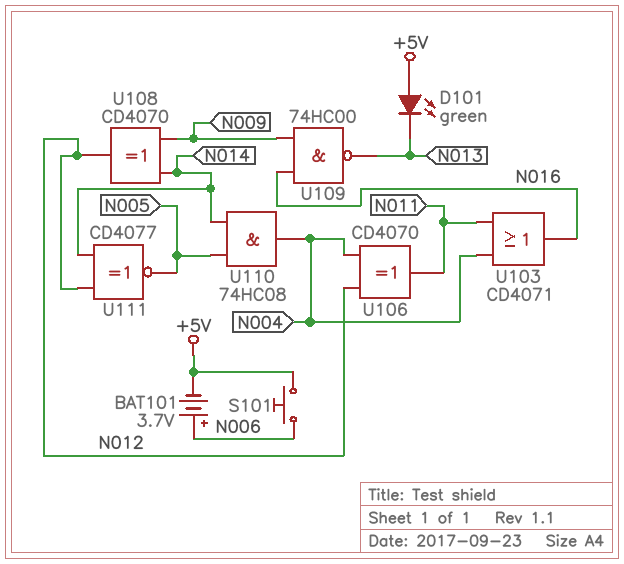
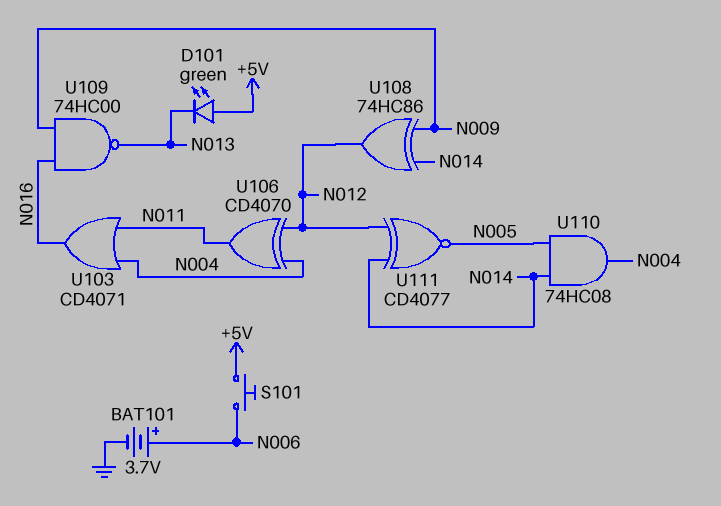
BAT101: 3.7V (plus N006, minus +5V) -> 3.7V (plus N006, minus GND)
U108: XOR CD4070 (in N009, in N014, out N012) -> XOR 74HC86 (in N009, in N014, out N012)

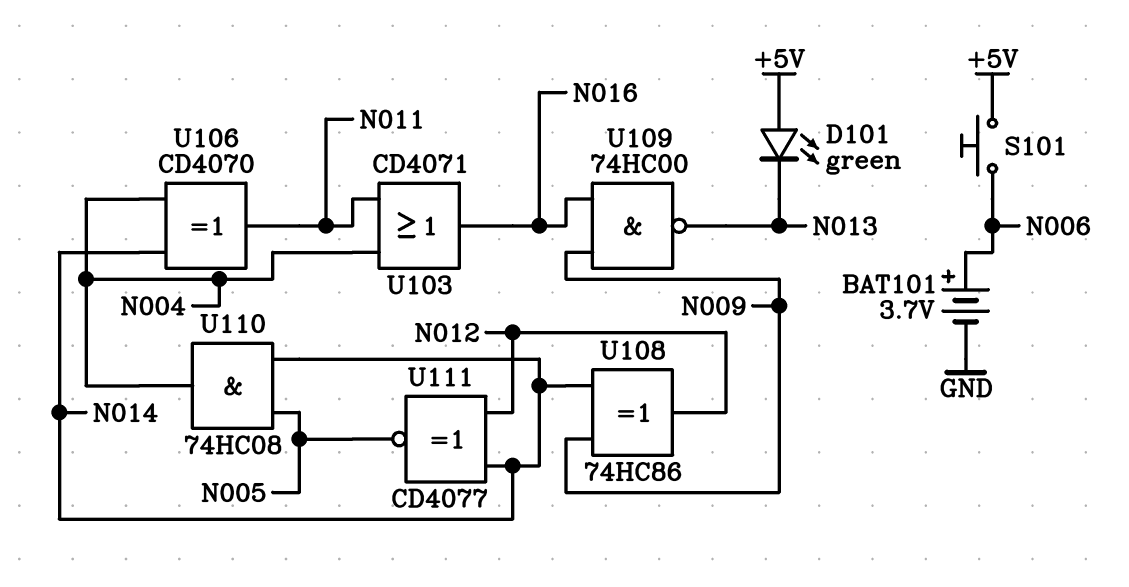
U106: XOR CD4070 (in N004, in N012, out N011) -> XOR CD4070 (in N004, in N014, out N011)

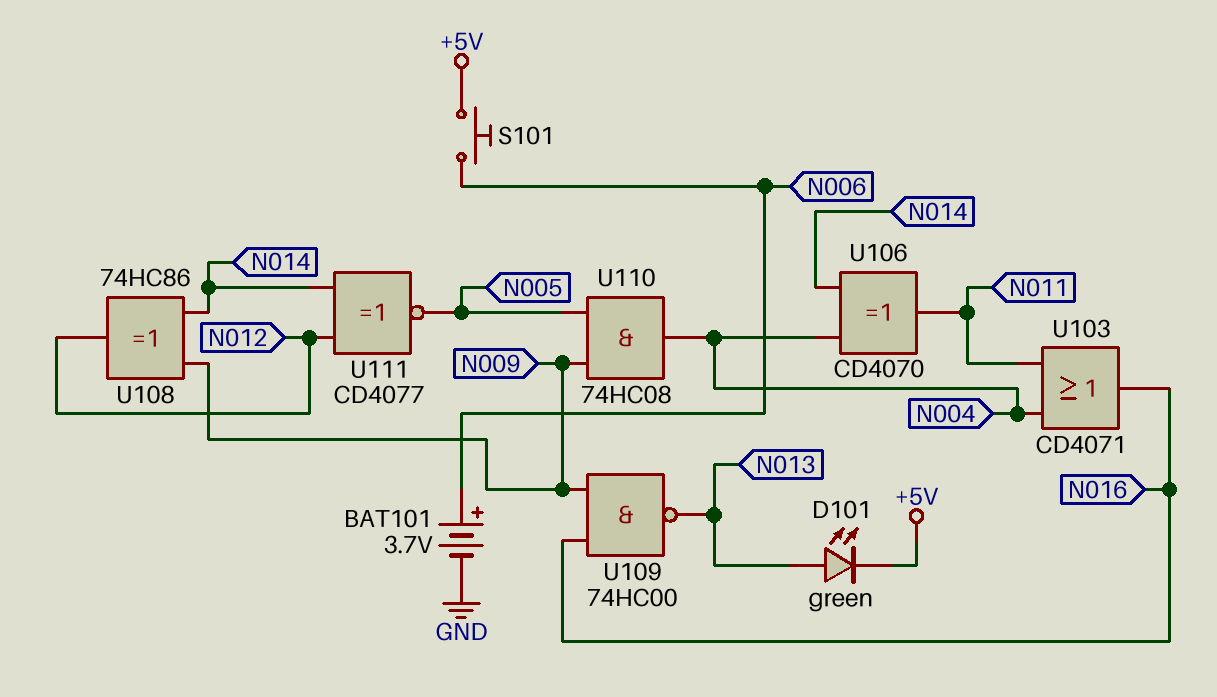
D101: LED green (A +5V, K N013) -> LED green (A N013, K +5V)
U110: AND 74HC08 (in N005, in N014, out N004) -> AND 74HC08 (in N005, in N009, out N004)

